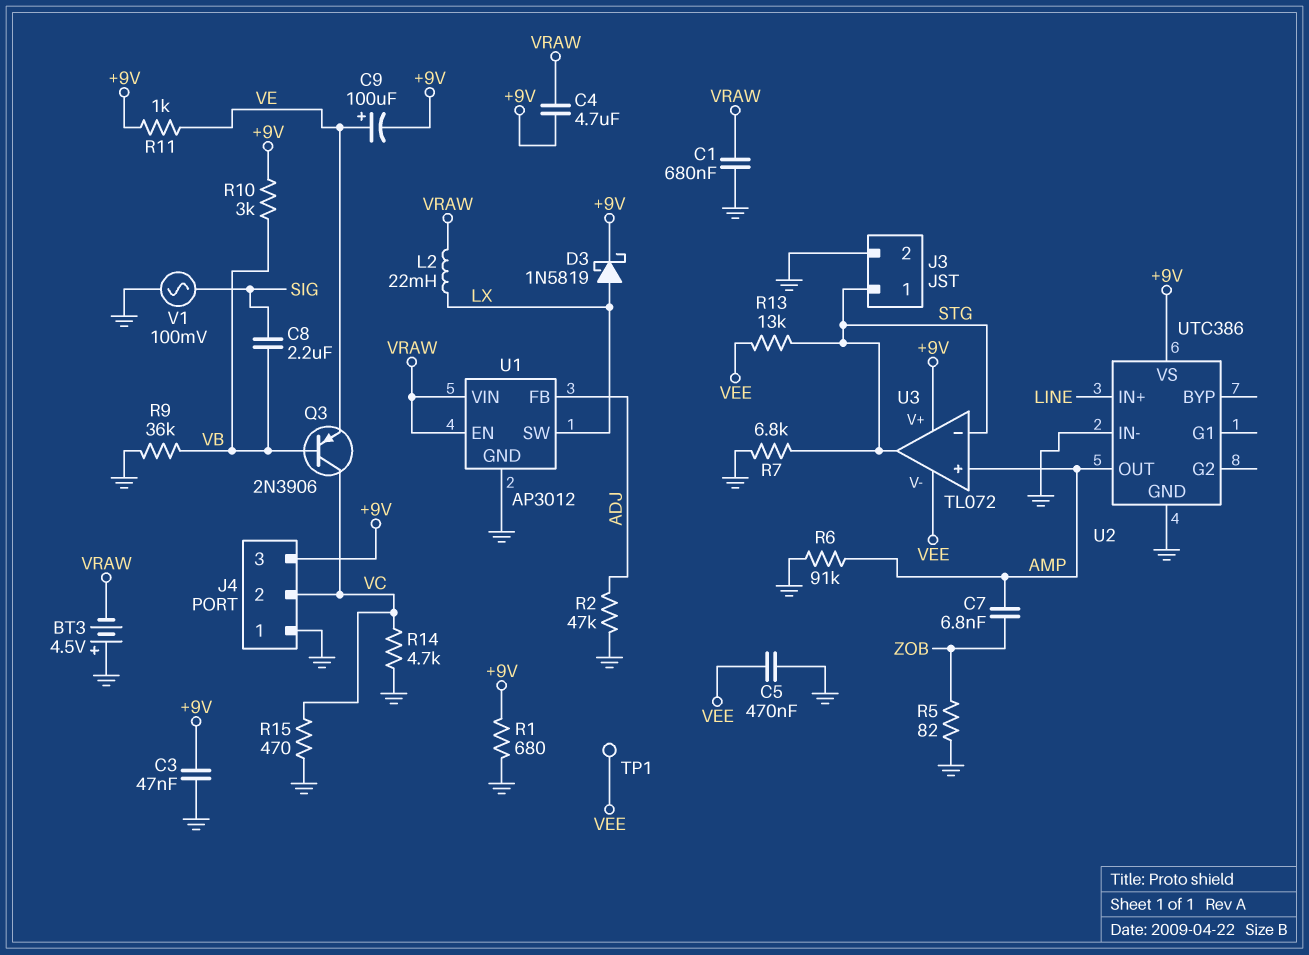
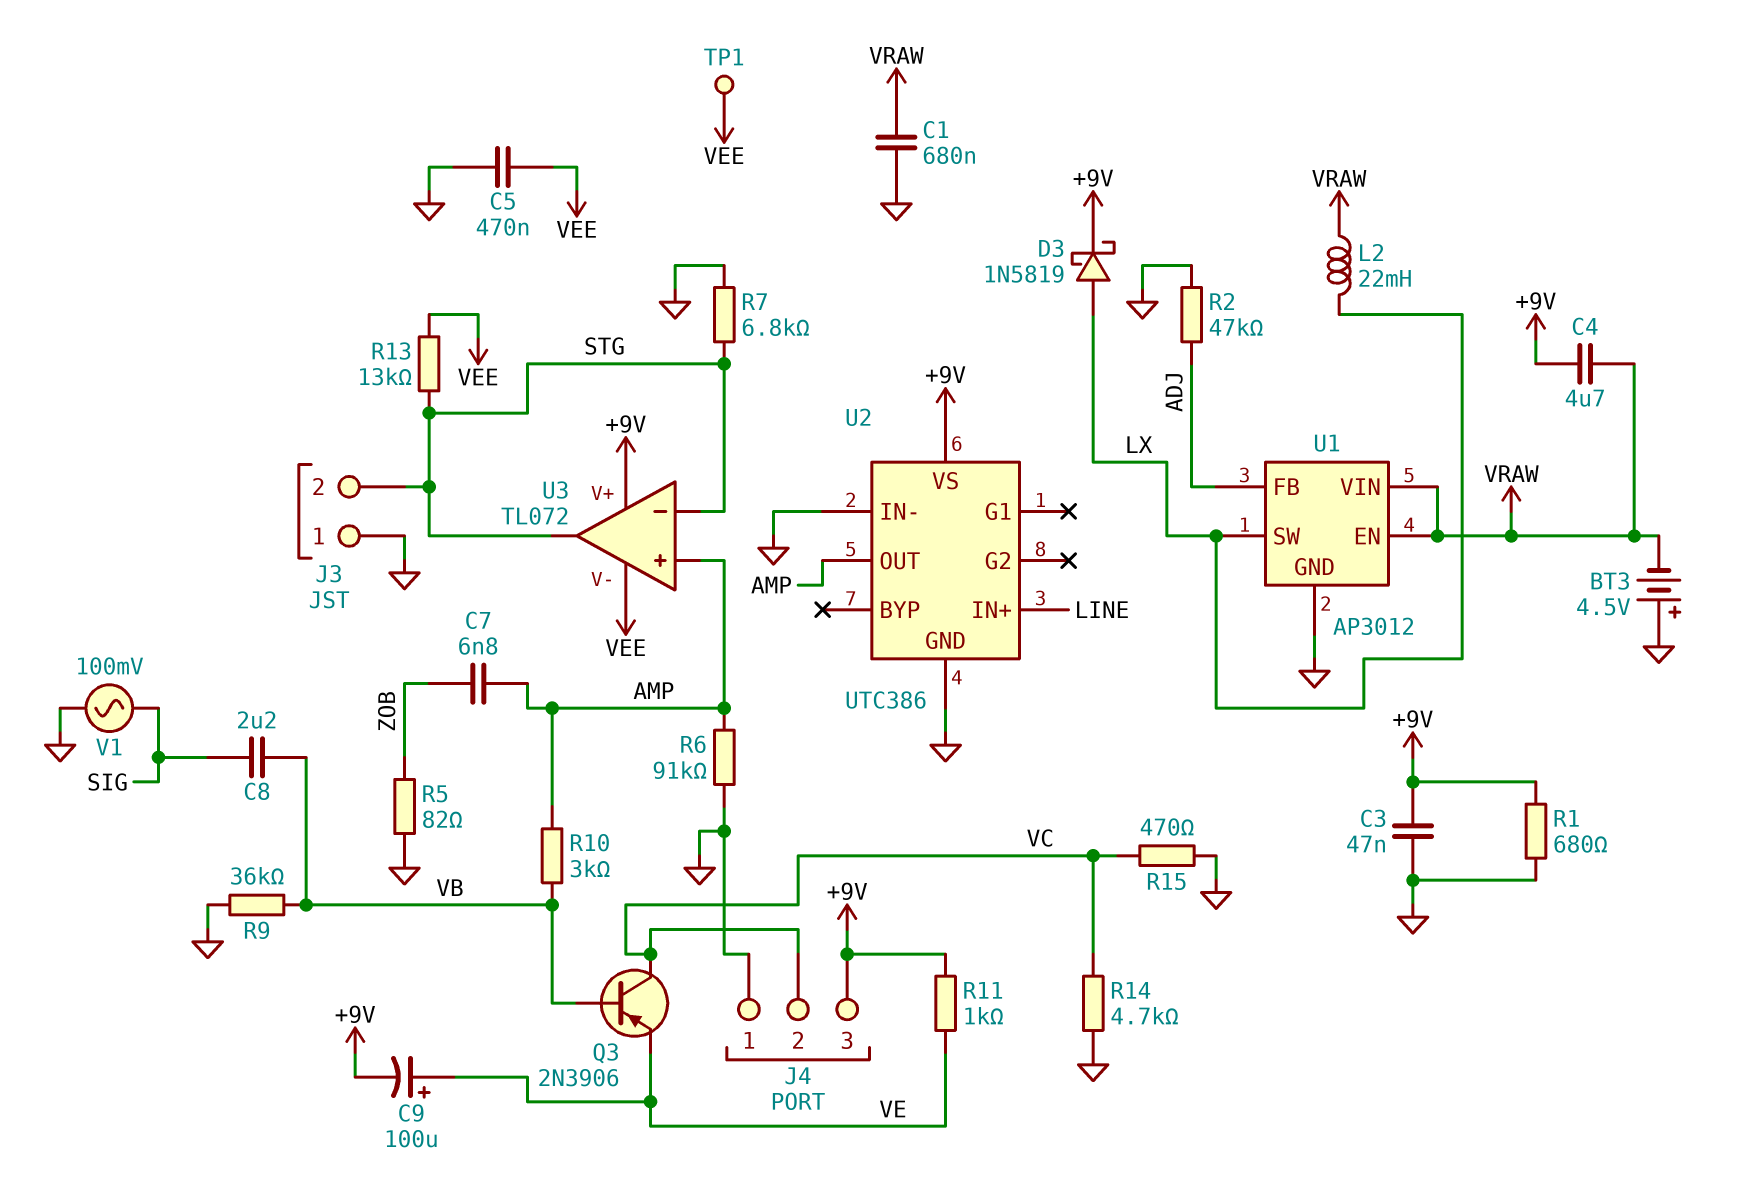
J3 pin 1: STG -> GND
J3 pin 2: GND -> STG
R10: 3k (+9V, VB) -> 3k (AMP, VB)

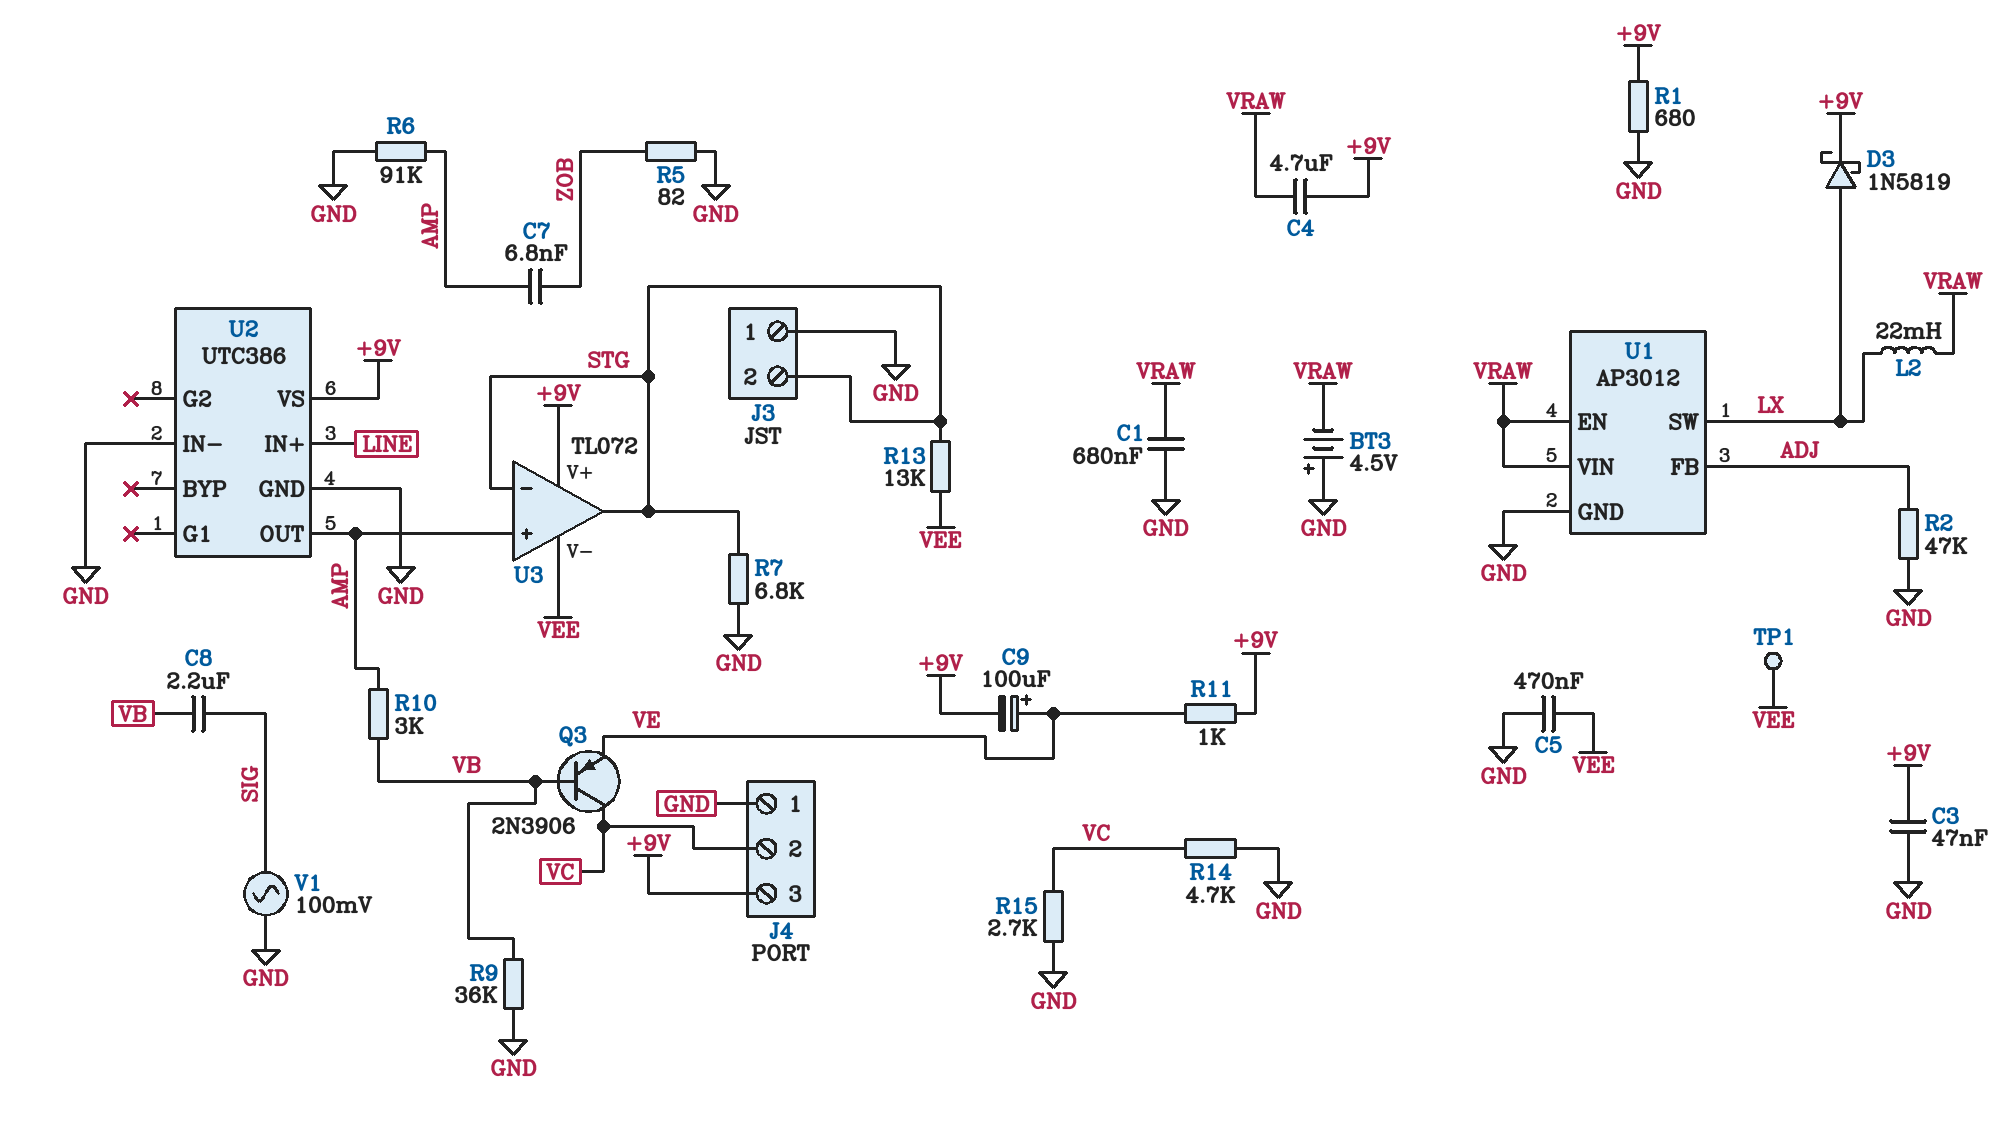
R15: 470 (GND, VC) -> 2.7k (GND, VC)

